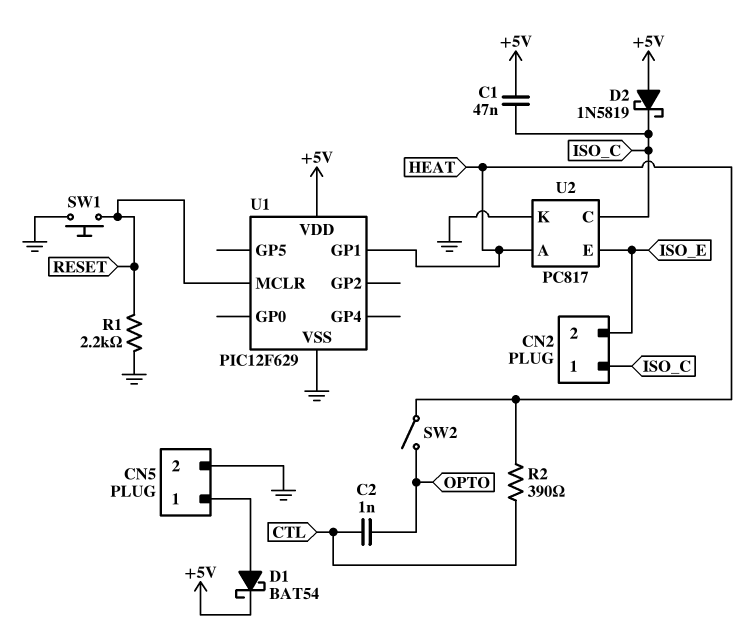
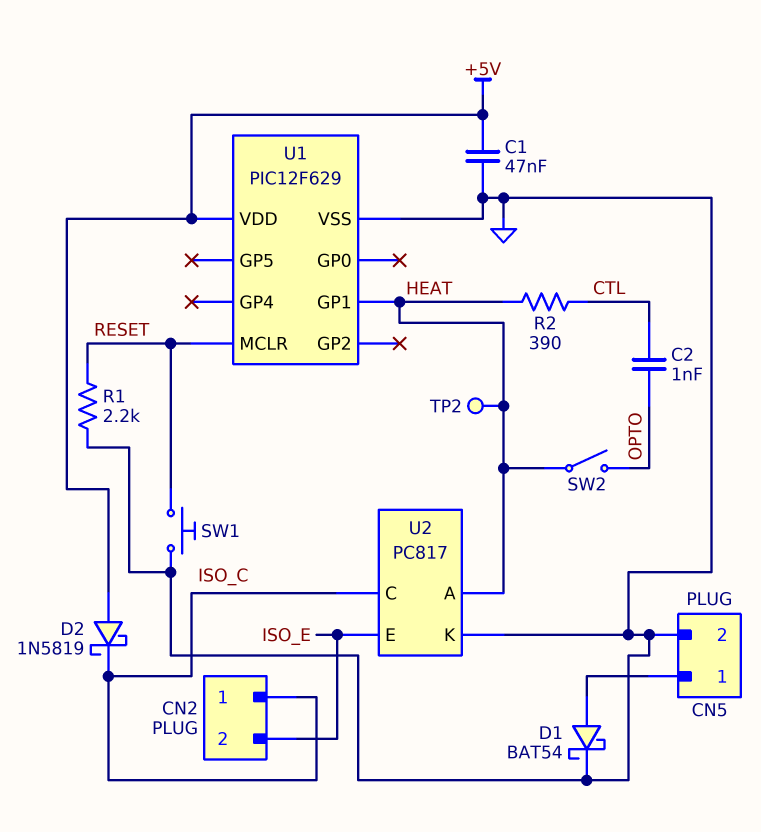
C1: 47nF (+5V, ISO_C) -> 47nF (+5V, GND)
D1: schottky BAT54 (A CN5/1, K +5V) -> schottky BAT54 (A CN5/1, K GND)
TP2: none -> test point (HEAT)

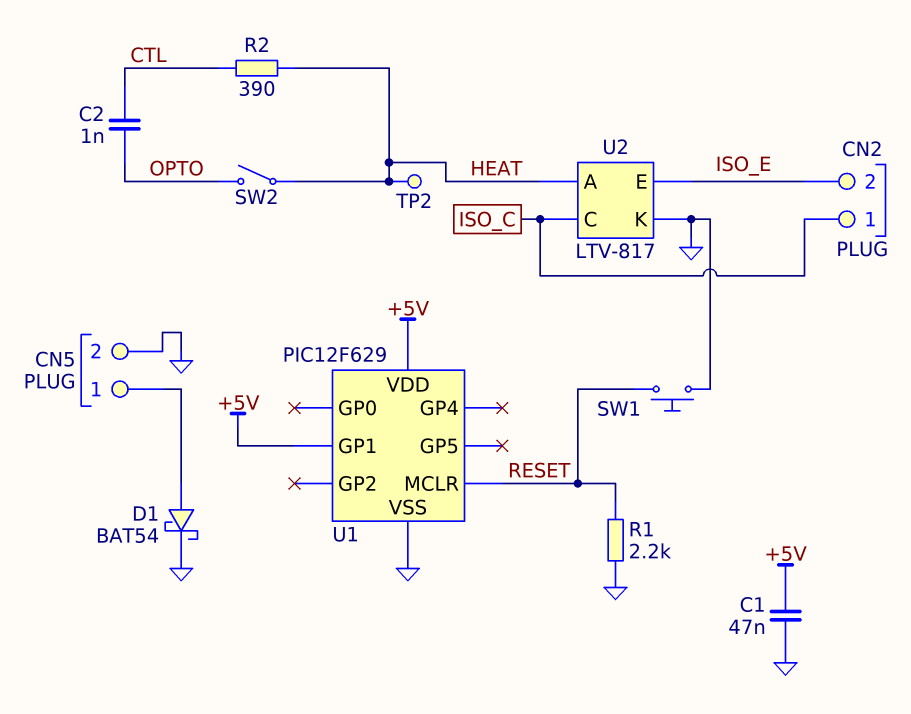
D2: schottky 1N5819 (A +5V, K ISO_C) -> none
U1 pin GP1: HEAT -> +5V
U2: PC817 -> LTV-817

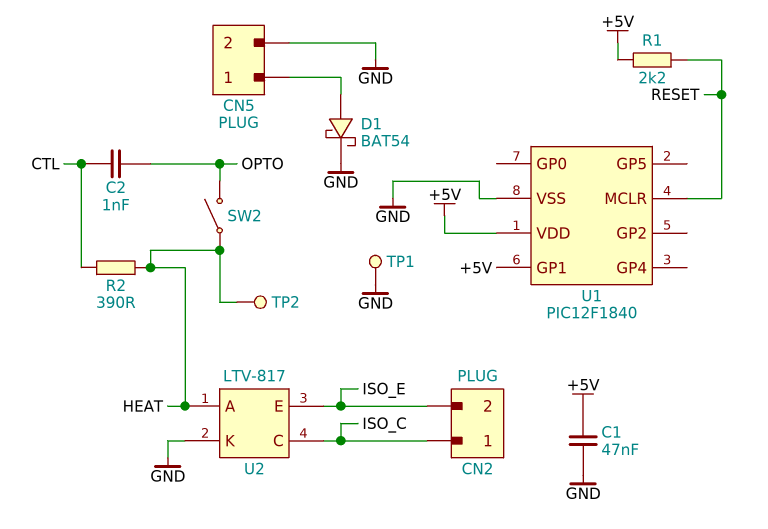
R1: 2.2k (GND, RESET) -> 2.2k (+5V, RESET)
SW1: button (GND, RESET) -> none
TP1: none -> test point (GND)
U1: PIC12F629 -> PIC12F1840

